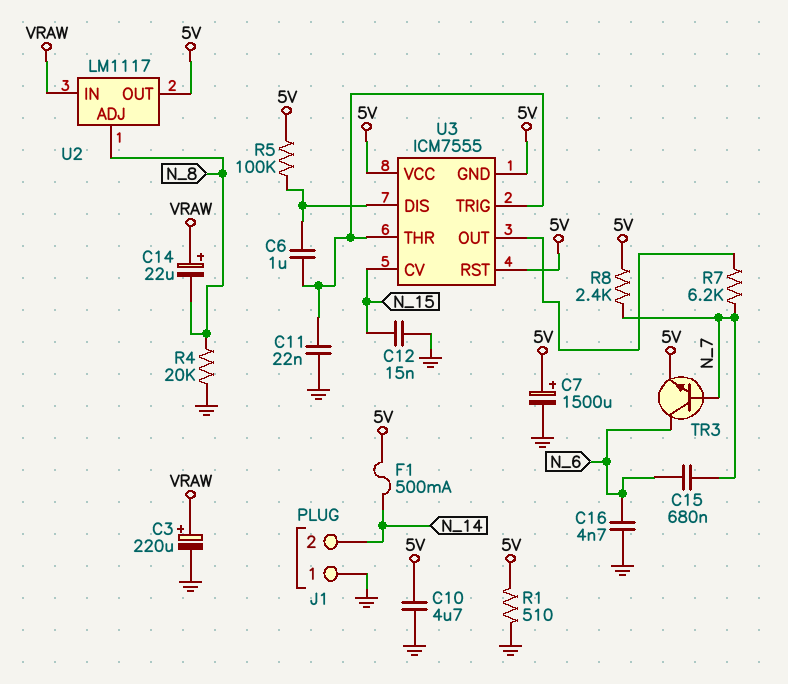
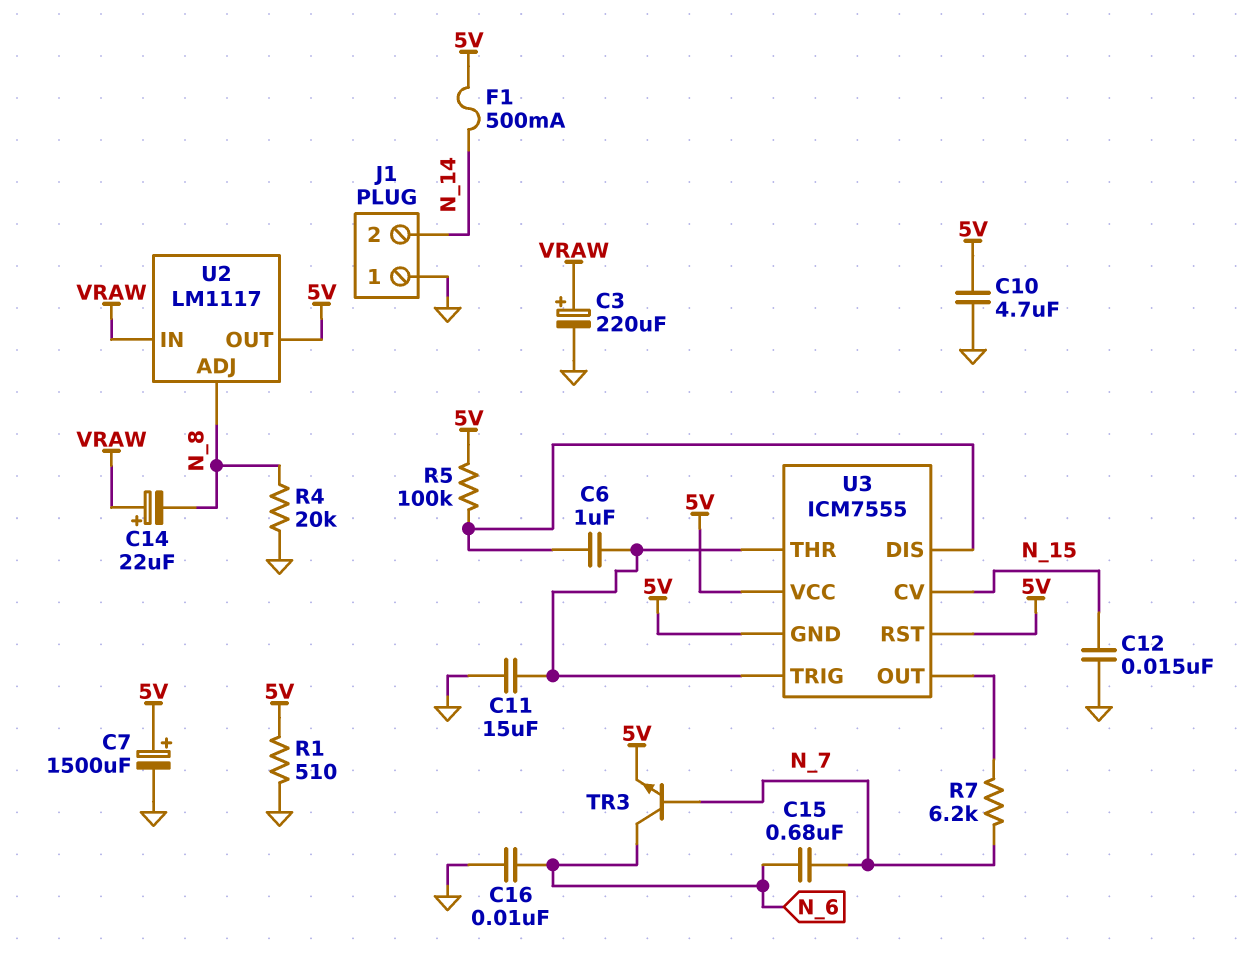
C11: 22nF (GND, U3/THR) -> 15uF (GND, U3/THR)
C16: 4.7nF (GND, N_6) -> 10nF (GND, N_6)
R8: 2.4k (5V, N_7) -> none

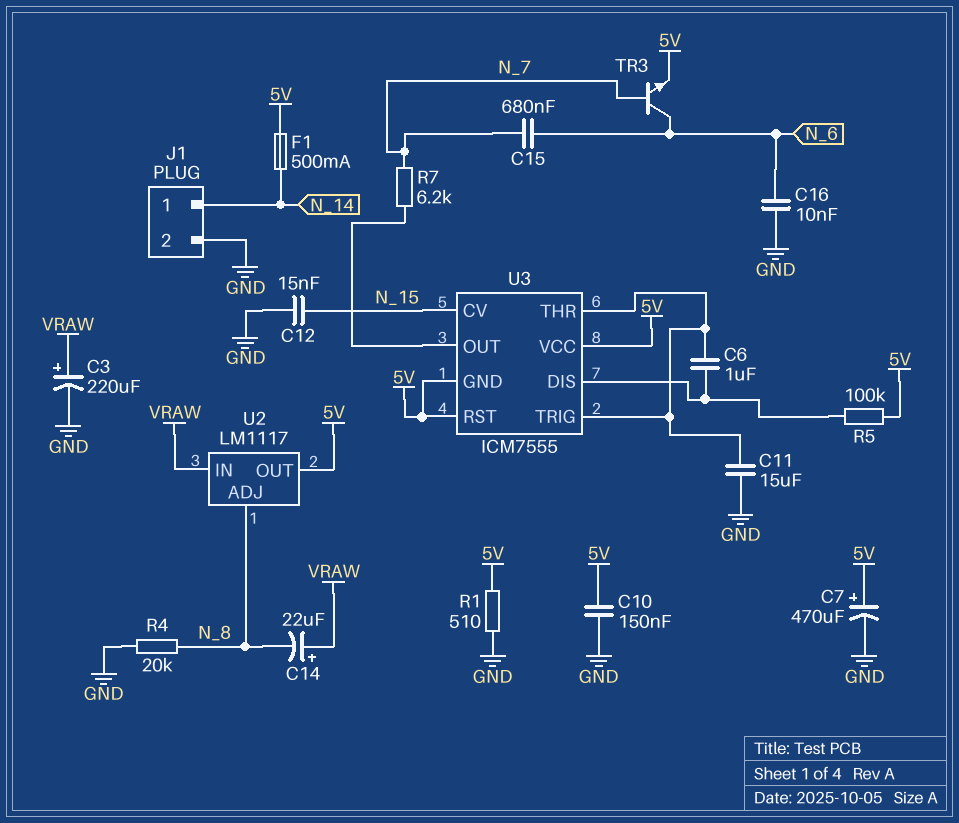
C7: 1500uF (plus 5V, minus GND) -> 470uF (plus 5V, minus GND)
C10: 4.7uF (5V, GND) -> 150nF (5V, GND)
J1 pin 1: GND -> N_14
J1 pin 2: N_14 -> GND

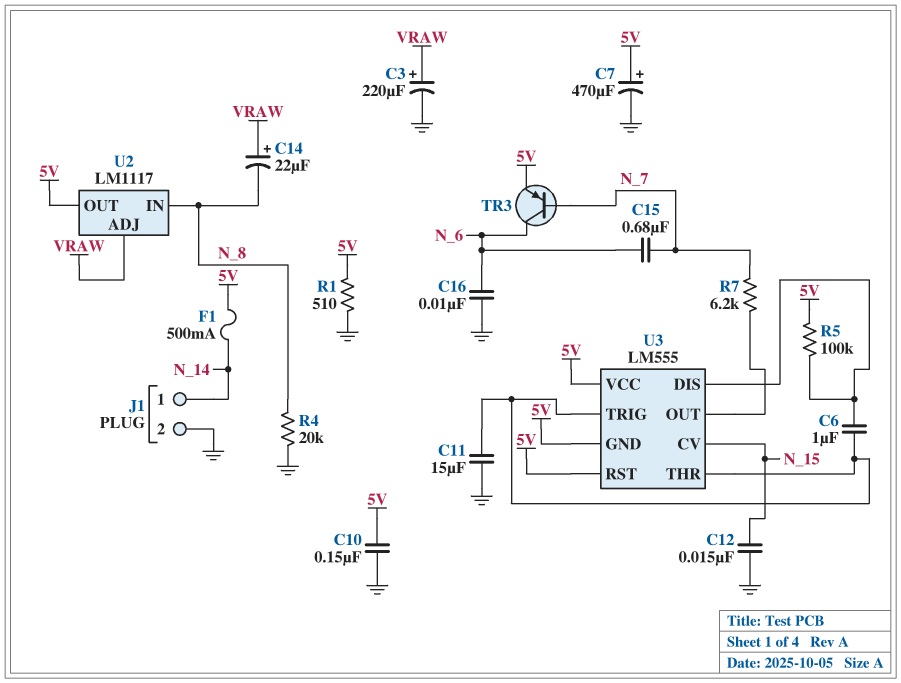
TR3: NPN (B N_7, C N_6, E 5V) -> PNP (B N_7, C N_6, E 5V)
U2 pin ADJ: N_8 -> VRAW
U2 pin IN: VRAW -> N_8
U3: ICM7555 -> LM555

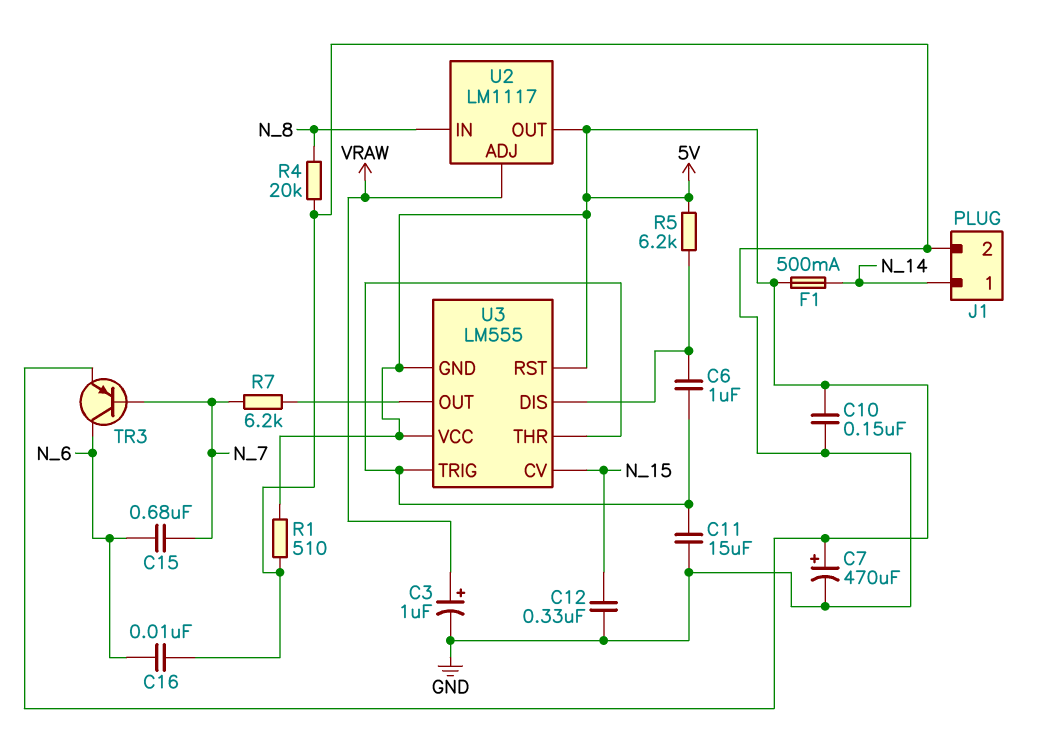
C3: 220uF (plus VRAW, minus GND) -> 1uF (plus VRAW, minus GND)
C12: 15nF (GND, N_15) -> 330nF (GND, N_15)
C14: 22uF (plus VRAW, minus N_8) -> none
R5: 100k (5V, U3/DIS) -> 6.2k (5V, U3/DIS)

